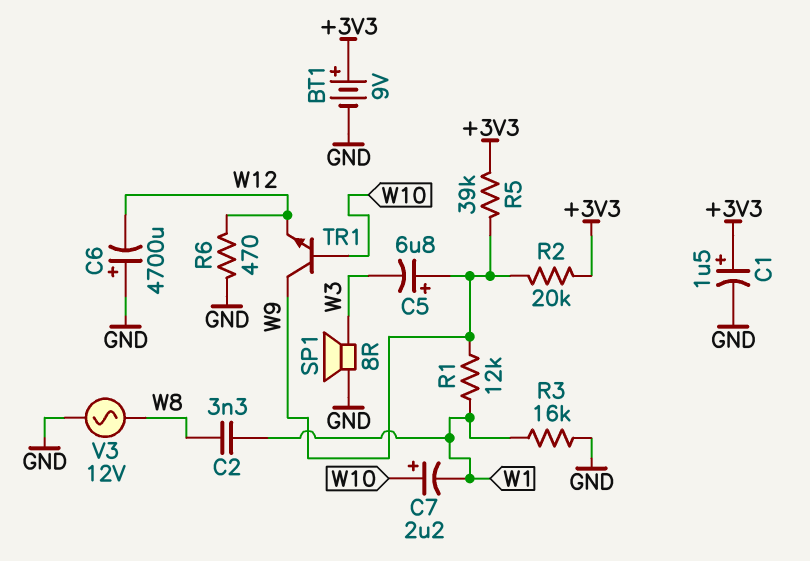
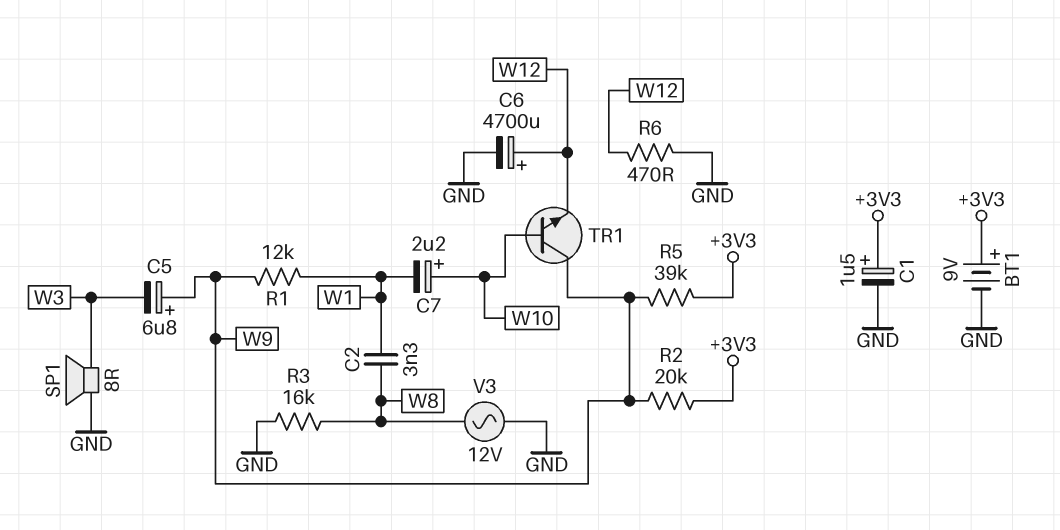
C6: 4700uF (plus GND, minus W12) -> 4700uF (plus W12, minus GND)
R3: 16k (GND, W1) -> 16k (GND, W8)

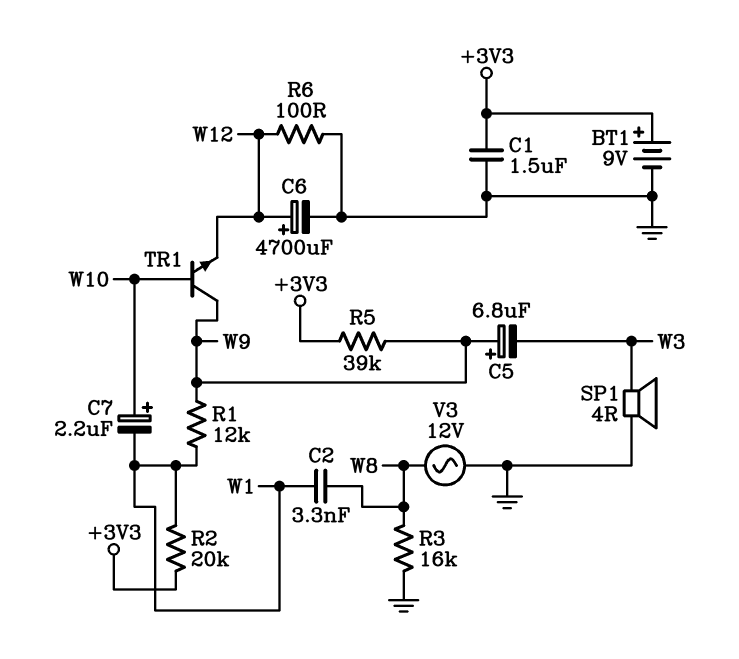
C1: 1.5uF (plus +3V3, minus GND) -> 1.5uF (+3V3, GND)
R2: 20k (+3V3, W9) -> 20k (+3V3, W1)
R6: 470 (GND, W12) -> 100 (GND, W12)
SP1: speaker 8R (GND, W3) -> speaker 4R (GND, W3)

